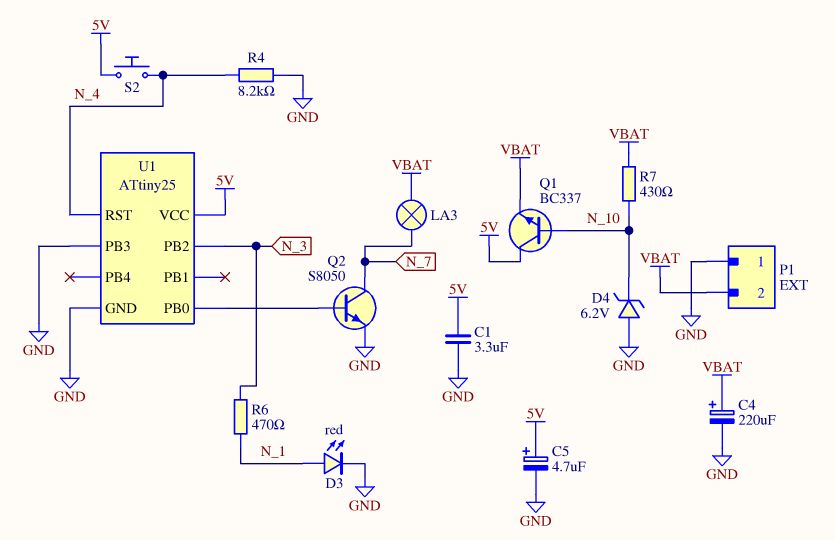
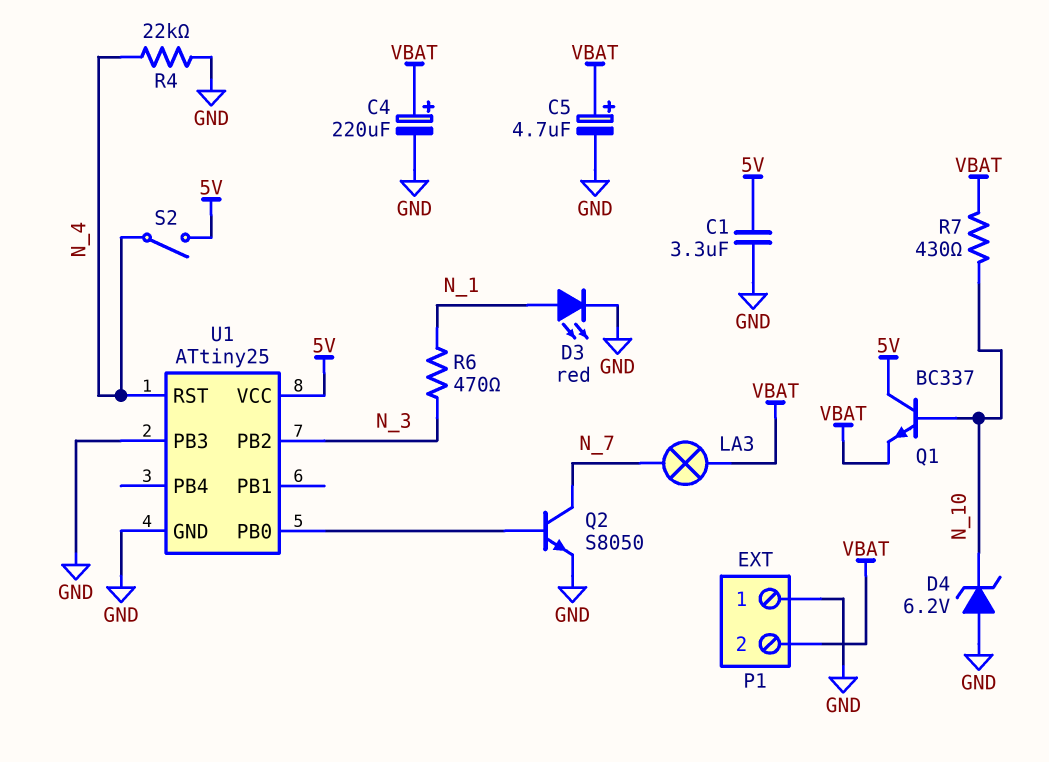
C5: 4.7uF (plus 5V, minus GND) -> 4.7uF (plus VBAT, minus GND)
R4: 8.2k (GND, N_4) -> 22k (GND, N_4)
S2: button (5V, N_4) -> switch (5V, N_4)

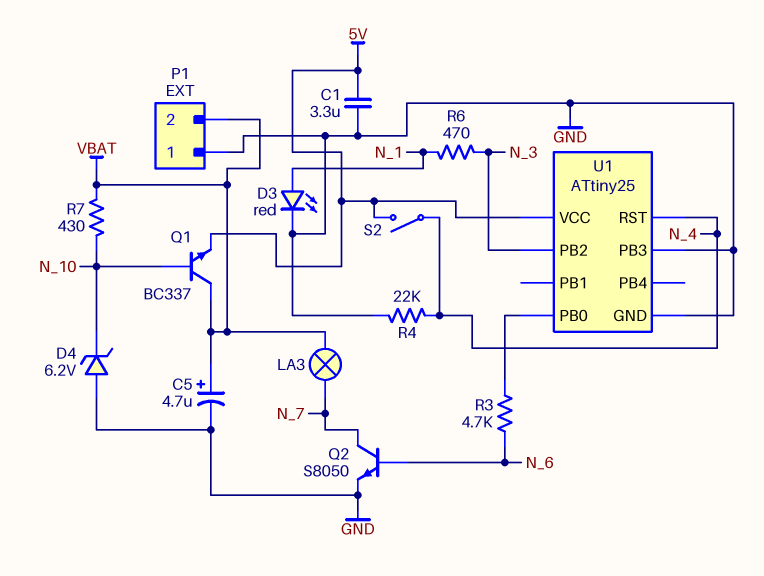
C4: 220uF (plus VBAT, minus GND) -> none
Q1: NPN BC337 (B N_10, C 5V, E VBAT) -> NPN BC337 (B N_10, C VBAT, E 5V)
Q2: NPN S8050 (B U1/PB0, C N_7, E GND) -> NPN S8050 (B N_6, C N_7, E GND)
R3: none -> 4.7k (N_6, U1/PB0)

